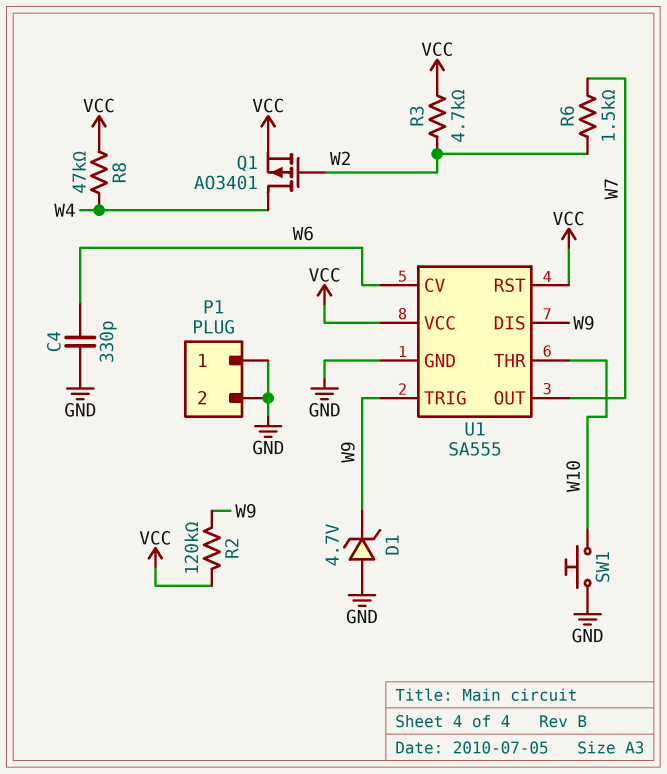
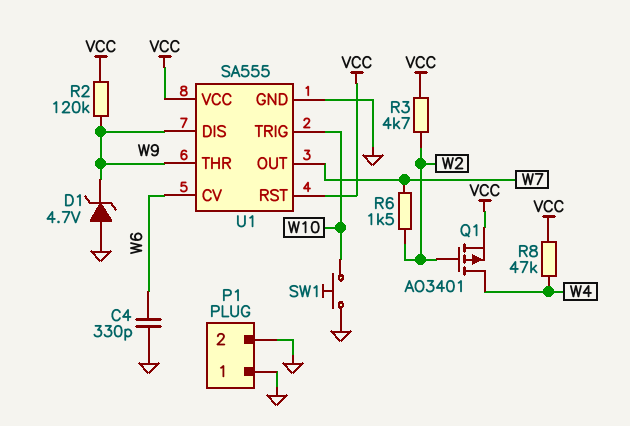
U1 pin THR: W10 -> W9
U1 pin TRIG: W9 -> W10

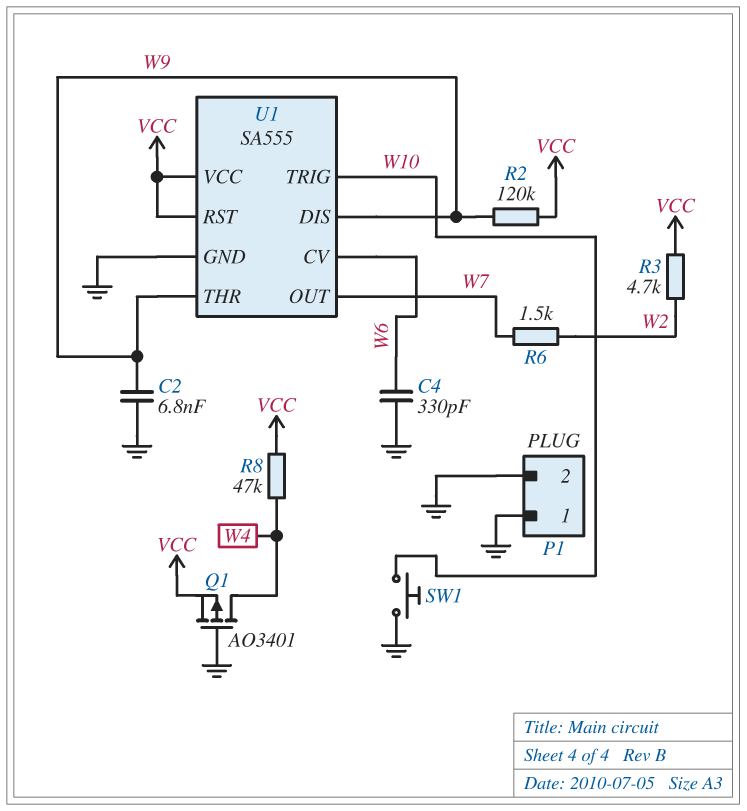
C2: none -> 6.8nF (GND, W9)
D1: zener 4.7V (A GND, K W9) -> none
Q1: PMOS AO3401 (G W2, D W4, S VCC) -> PMOS AO3401 (G GND, D W4, S VCC)

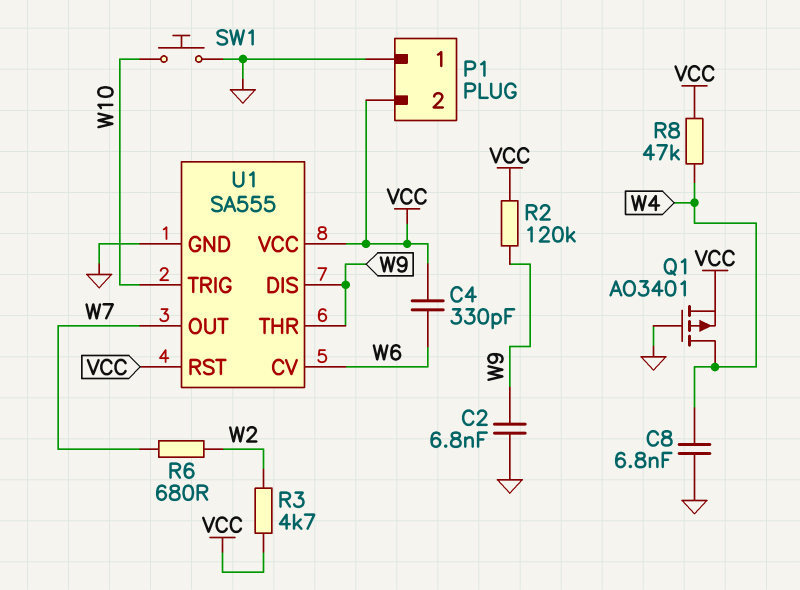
C4: 330pF (GND, W6) -> 330pF (VCC, W6)
C8: none -> 6.8nF (GND, W4)
P1 pin 2: GND -> VCC
R6: 1.5k (W2, W7) -> 680 (W2, W7)

